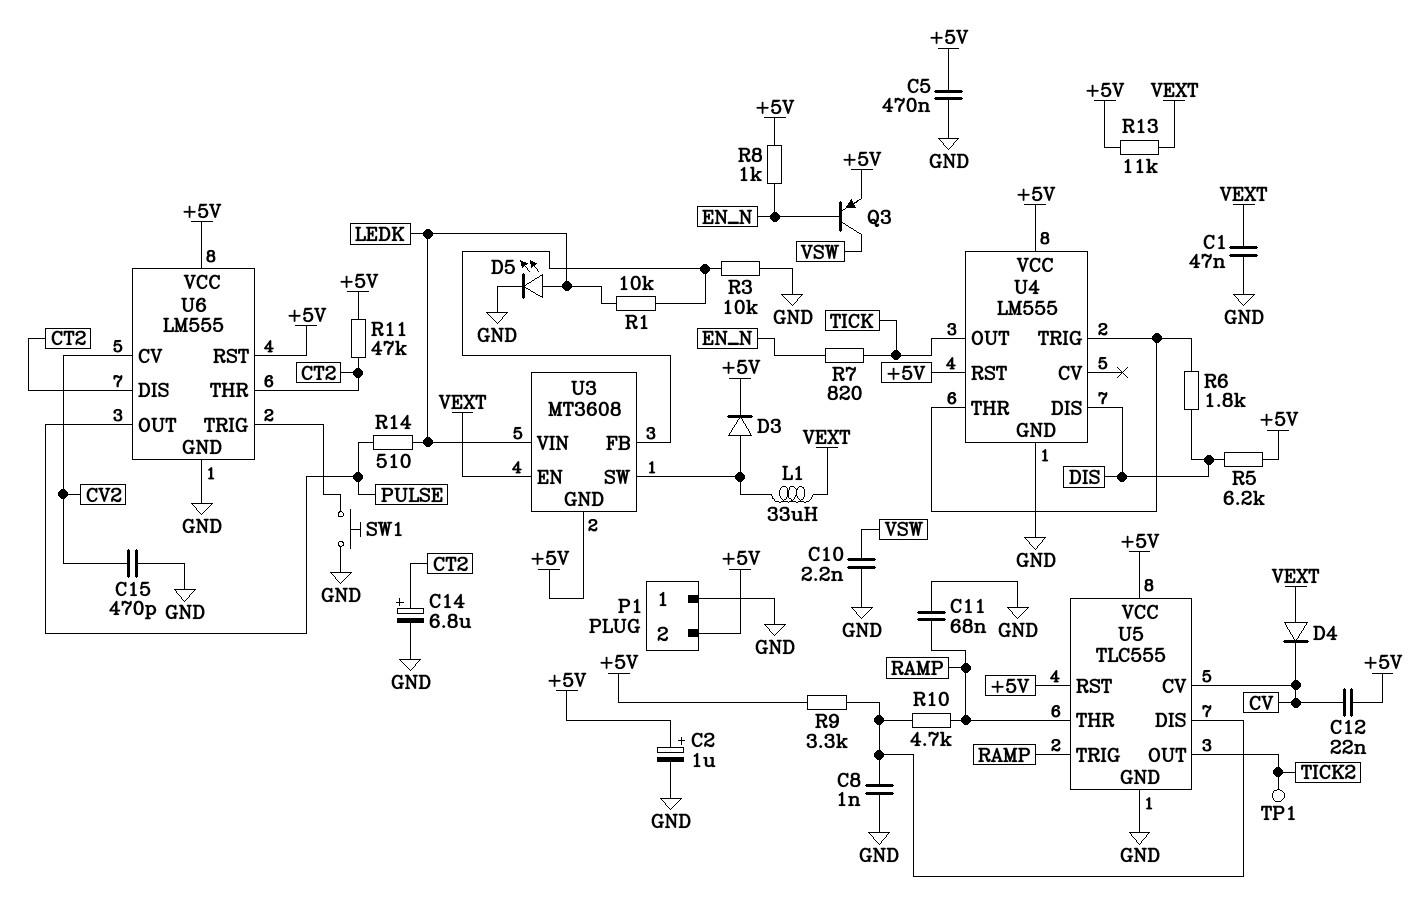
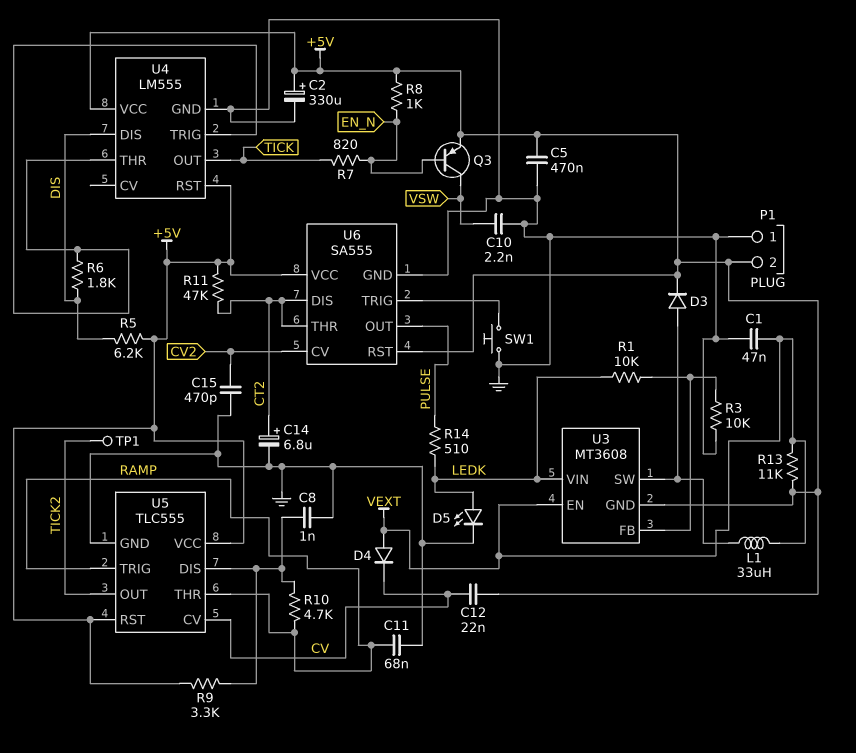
C2: 1uF (plus +5V, minus GND) -> 330uF (plus +5V, minus GND)
U6: LM555 -> SA555

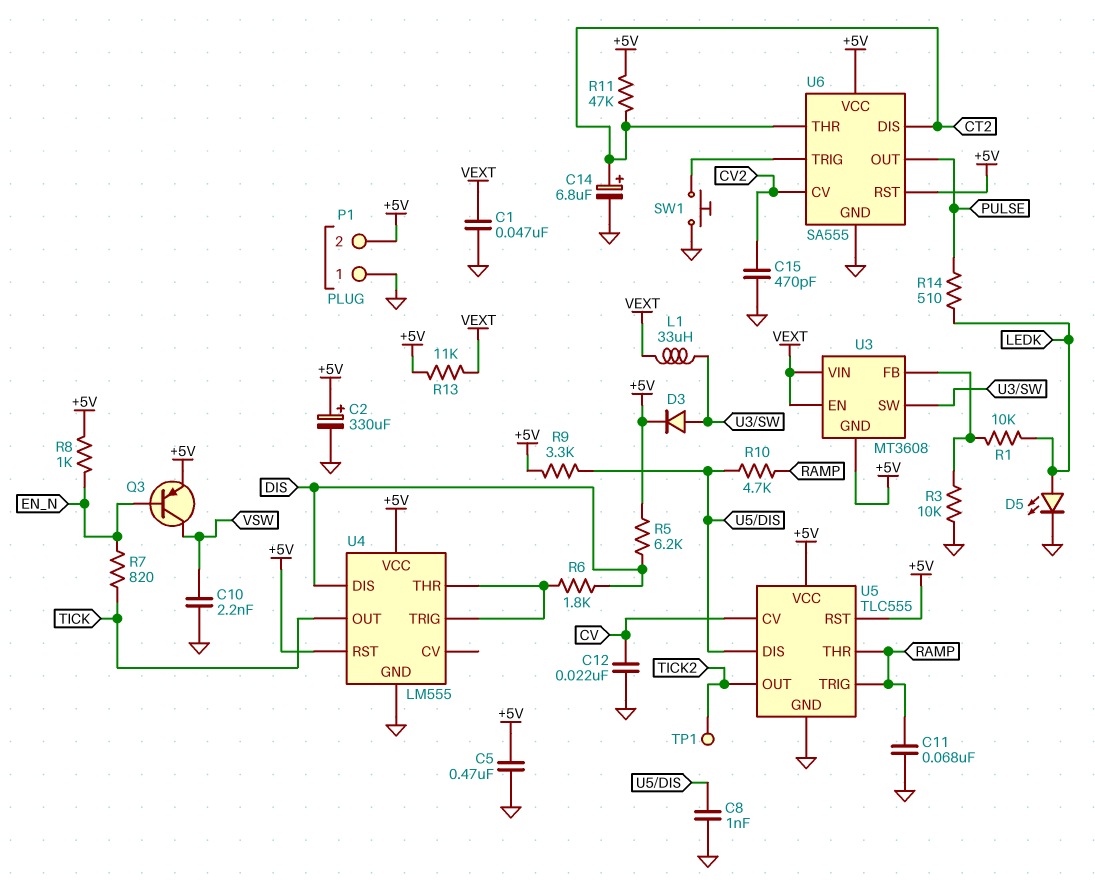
C12: 22nF (+5V, CV) -> 22nF (CV, GND)
D4: diode (A VEXT, K CV) -> none
U3 pin VIN: LEDK -> VEXT

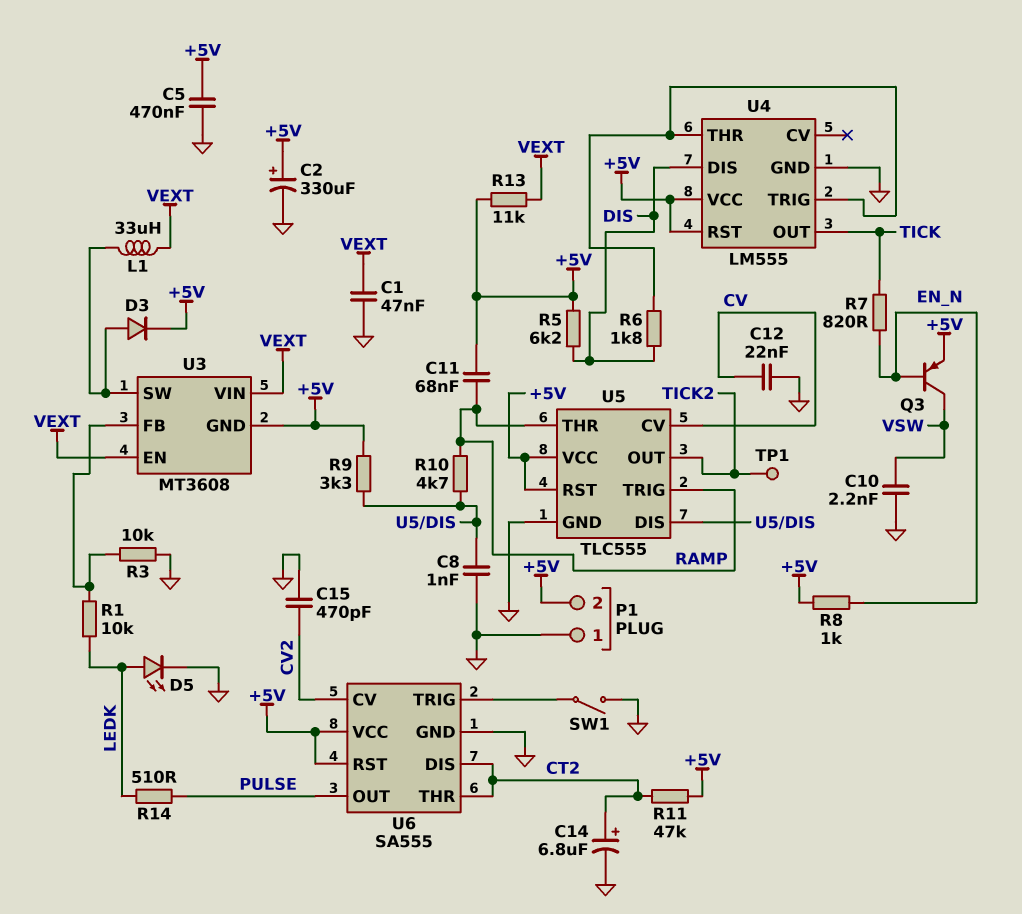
C11: 68nF (GND, RAMP) -> 68nF (+5V, RAMP)
SW1: button (GND, U6/TRIG) -> switch (GND, U6/TRIG)

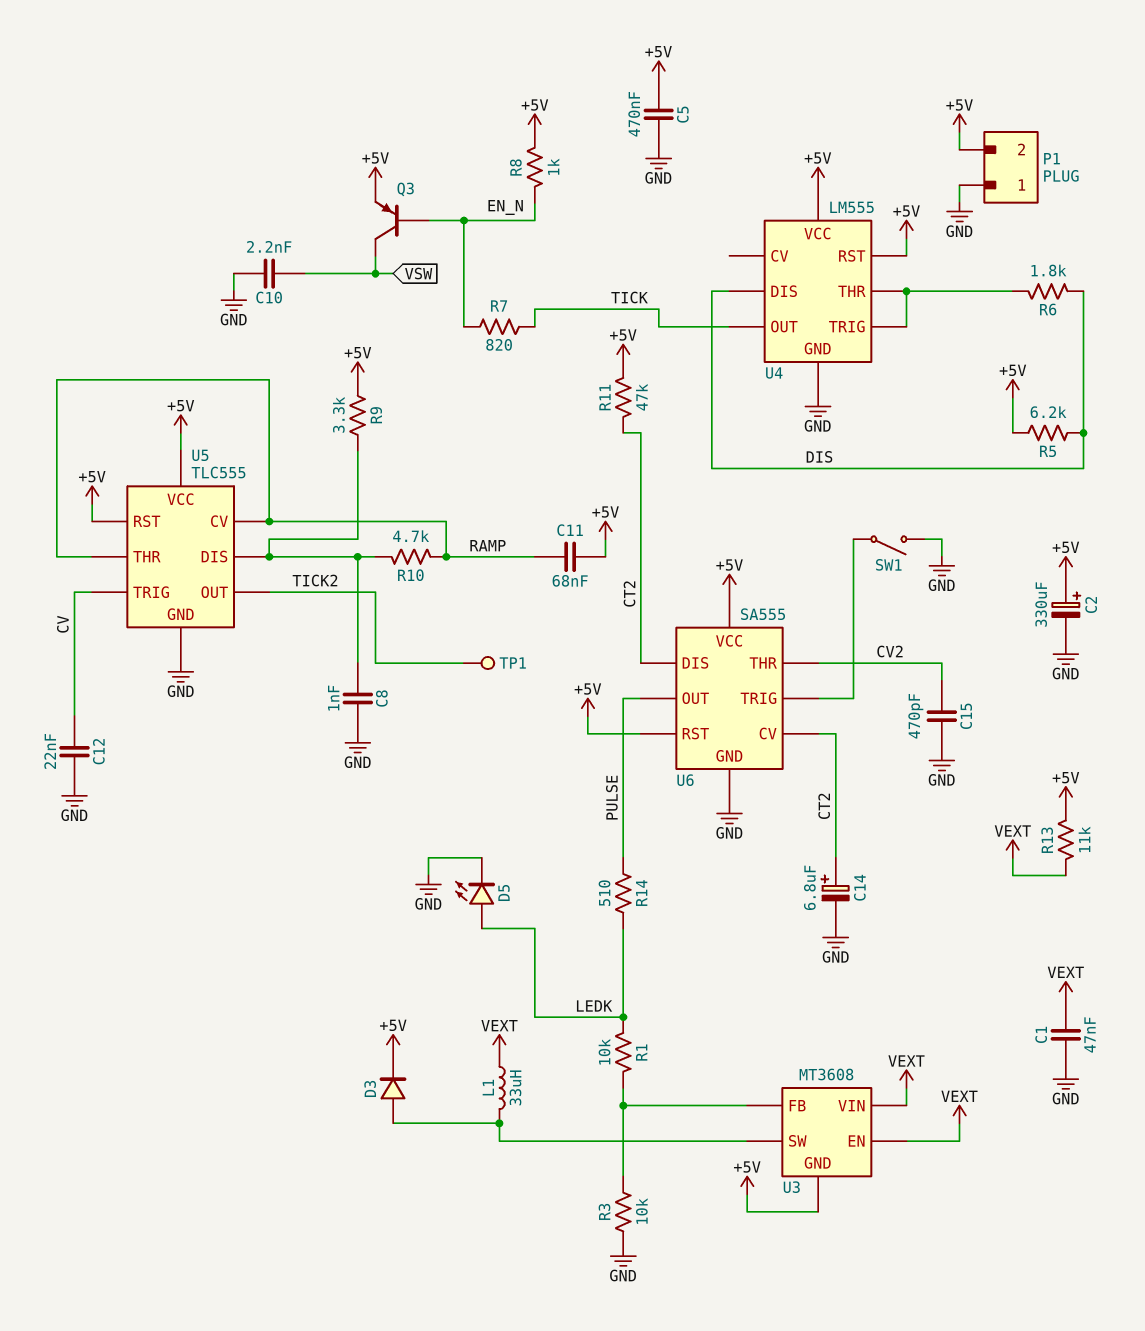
U5 pin CV: CV -> RAMP
U5 pin TRIG: RAMP -> CV
U6 pin CV: CV2 -> CT2
U6 pin THR: CT2 -> CV2

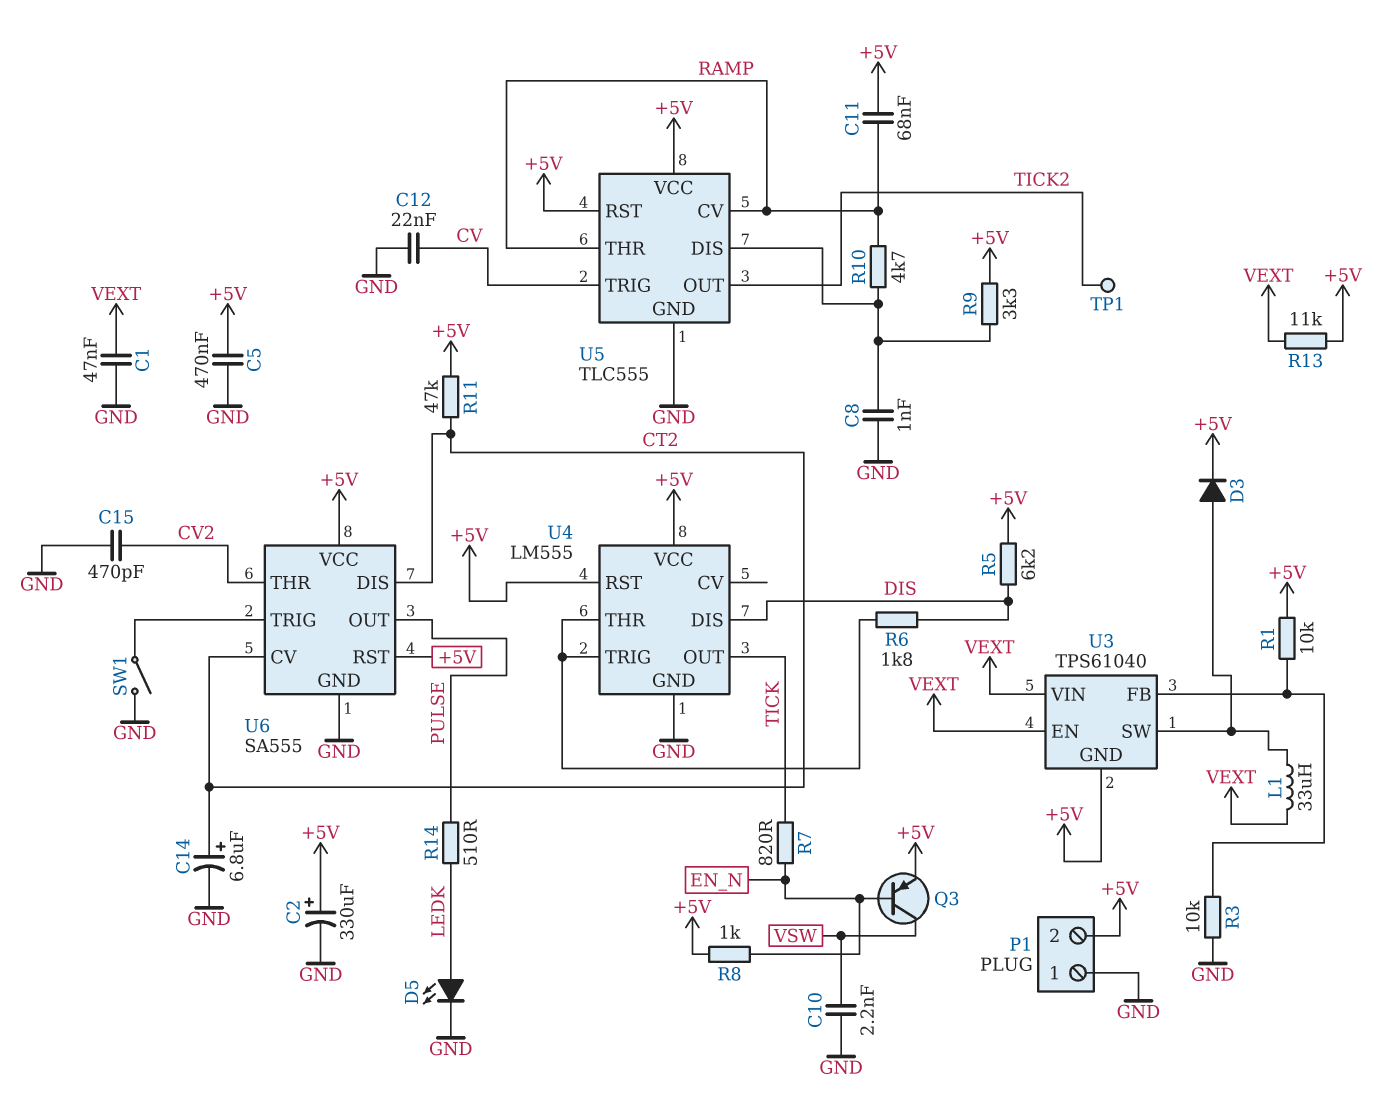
R1: 10k (LEDK, U3/FB) -> 10k (+5V, U3/FB)
U3: MT3608 -> TPS61040

